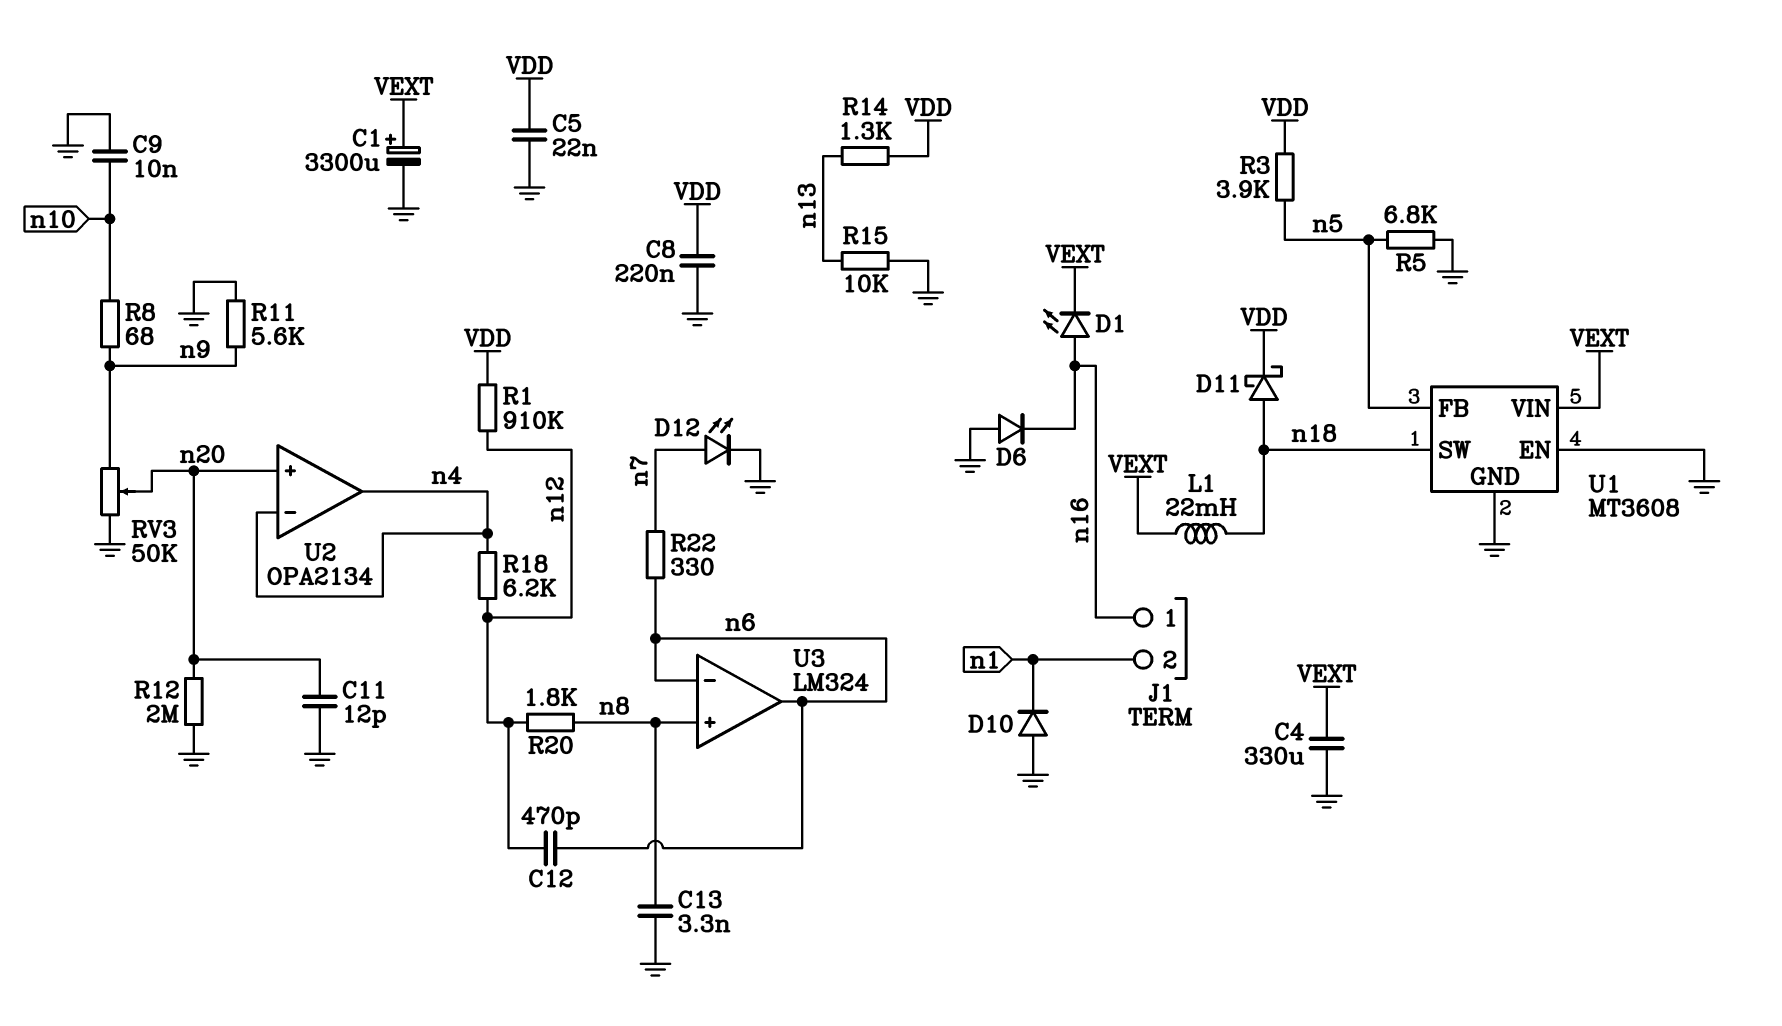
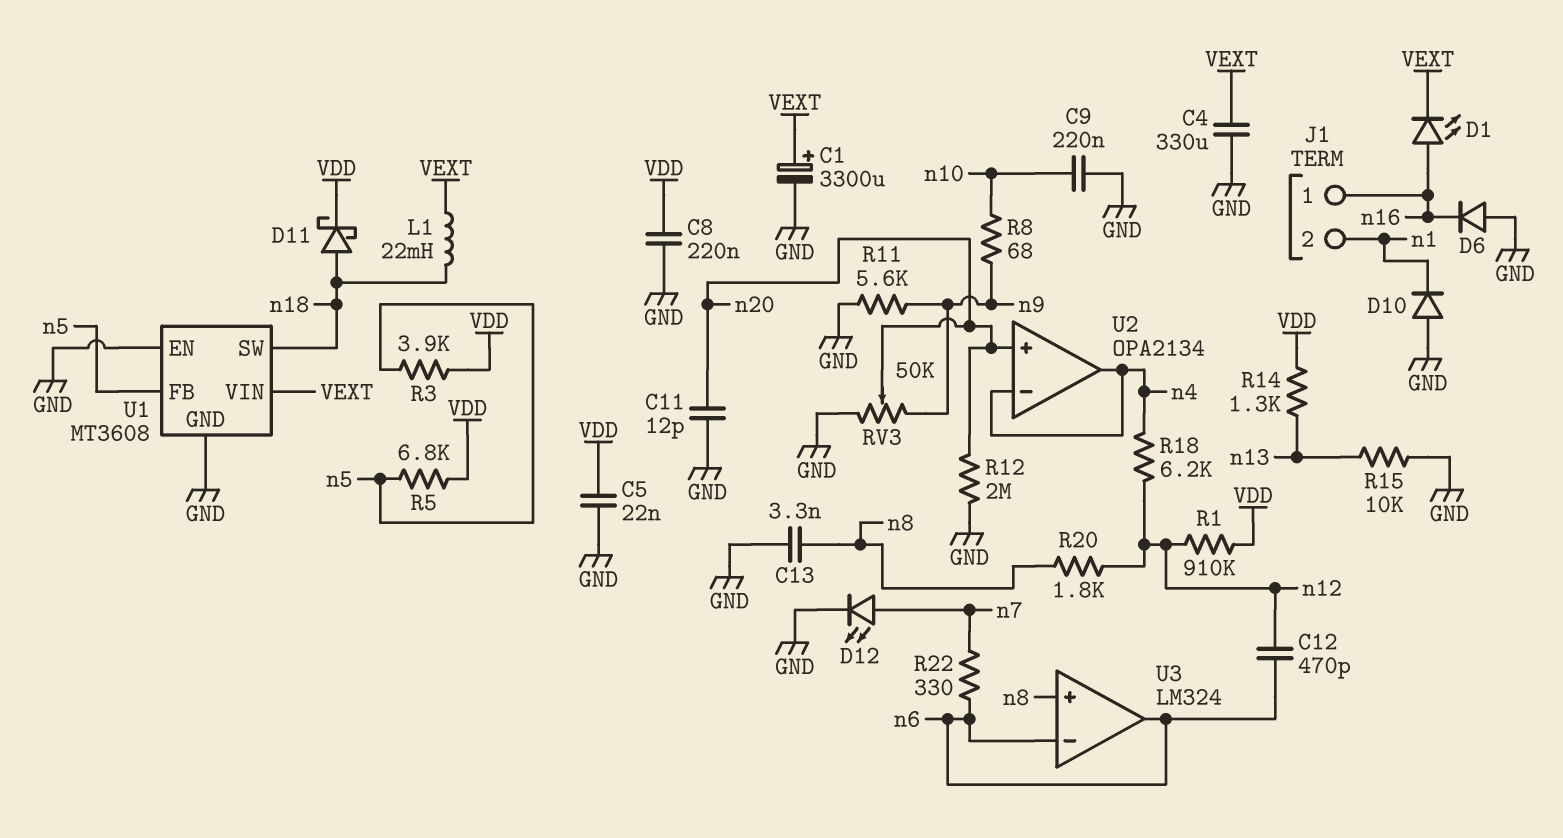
C9: 10nF (GND, n10) -> 220nF (GND, n10)
R5: 6.8k (GND, n5) -> 6.8k (VDD, n5)

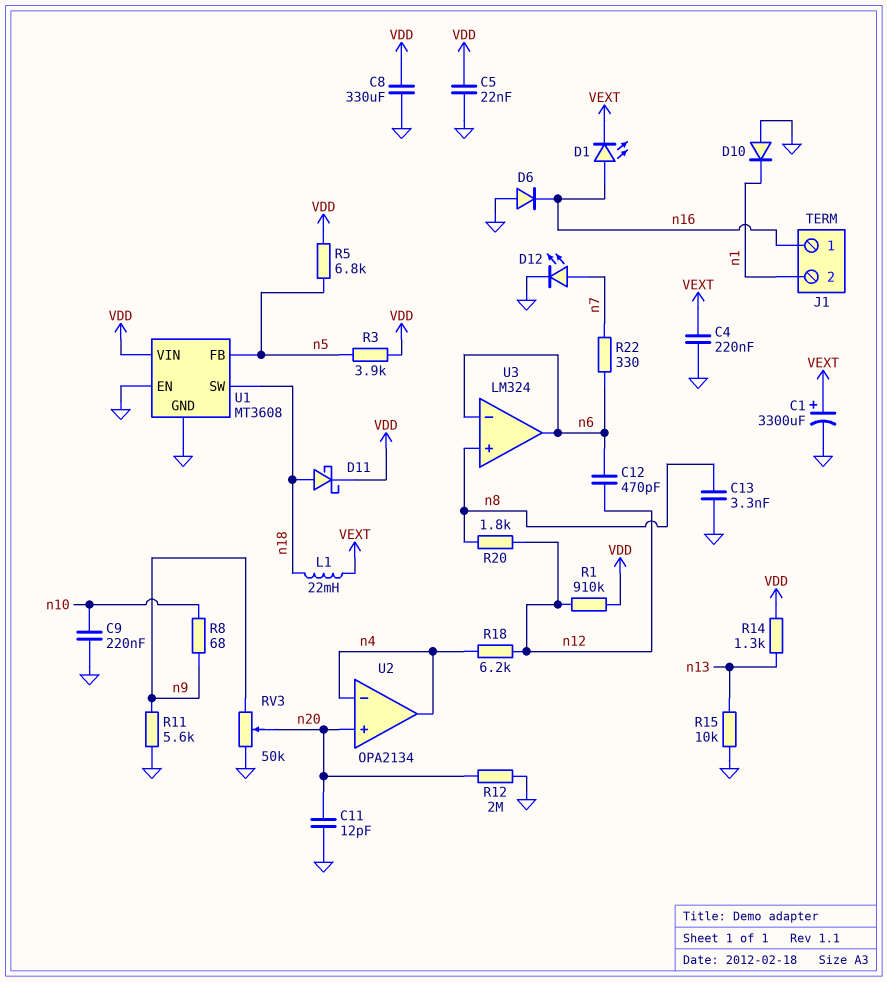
C4: 330uF (GND, VEXT) -> 220nF (GND, VEXT)
C8: 220nF (GND, VDD) -> 330uF (GND, VDD)
U1 pin VIN: VEXT -> VDD

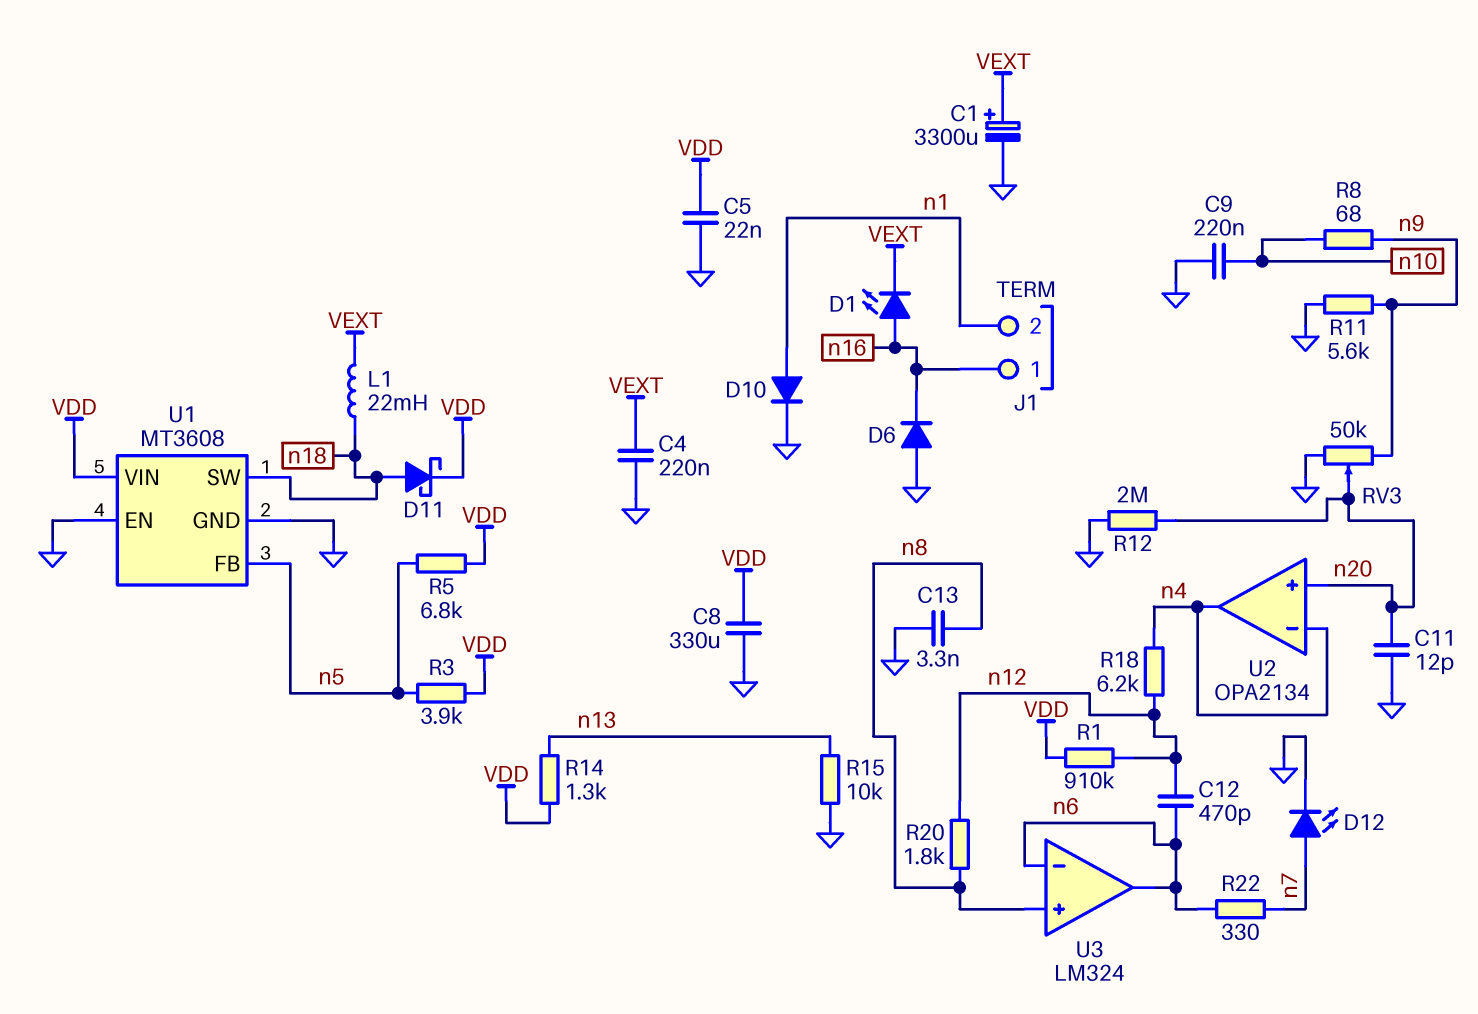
D10: diode (A GND, K n1) -> diode (A n1, K GND)

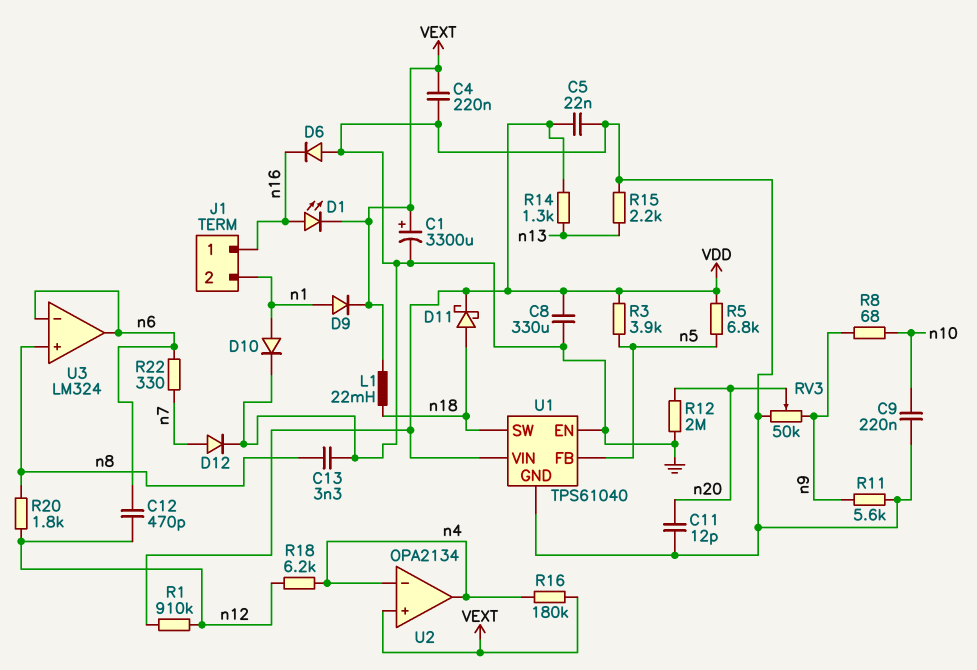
D9: none -> diode (A n1, K VEXT)
D12: LED (A n7, K GND) -> diode (A n7, K GND)
R15: 10k (GND, n13) -> 2.2k (GND, n13)
R16: none -> 180k (VEXT, n4)
U1: MT3608 -> TPS61040
U2 pin in+: n20 -> VEXT

